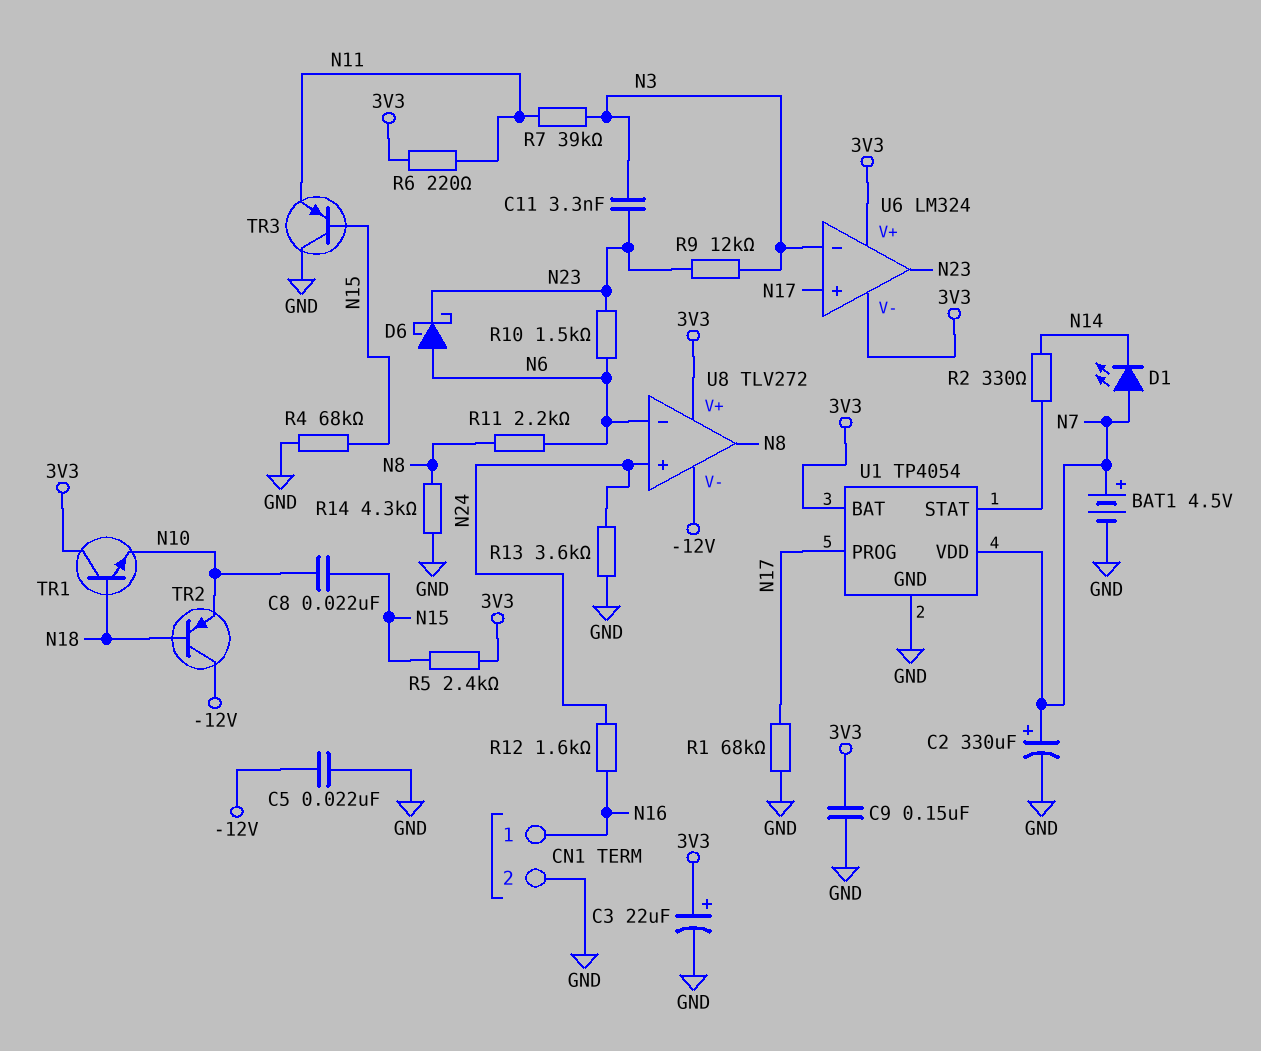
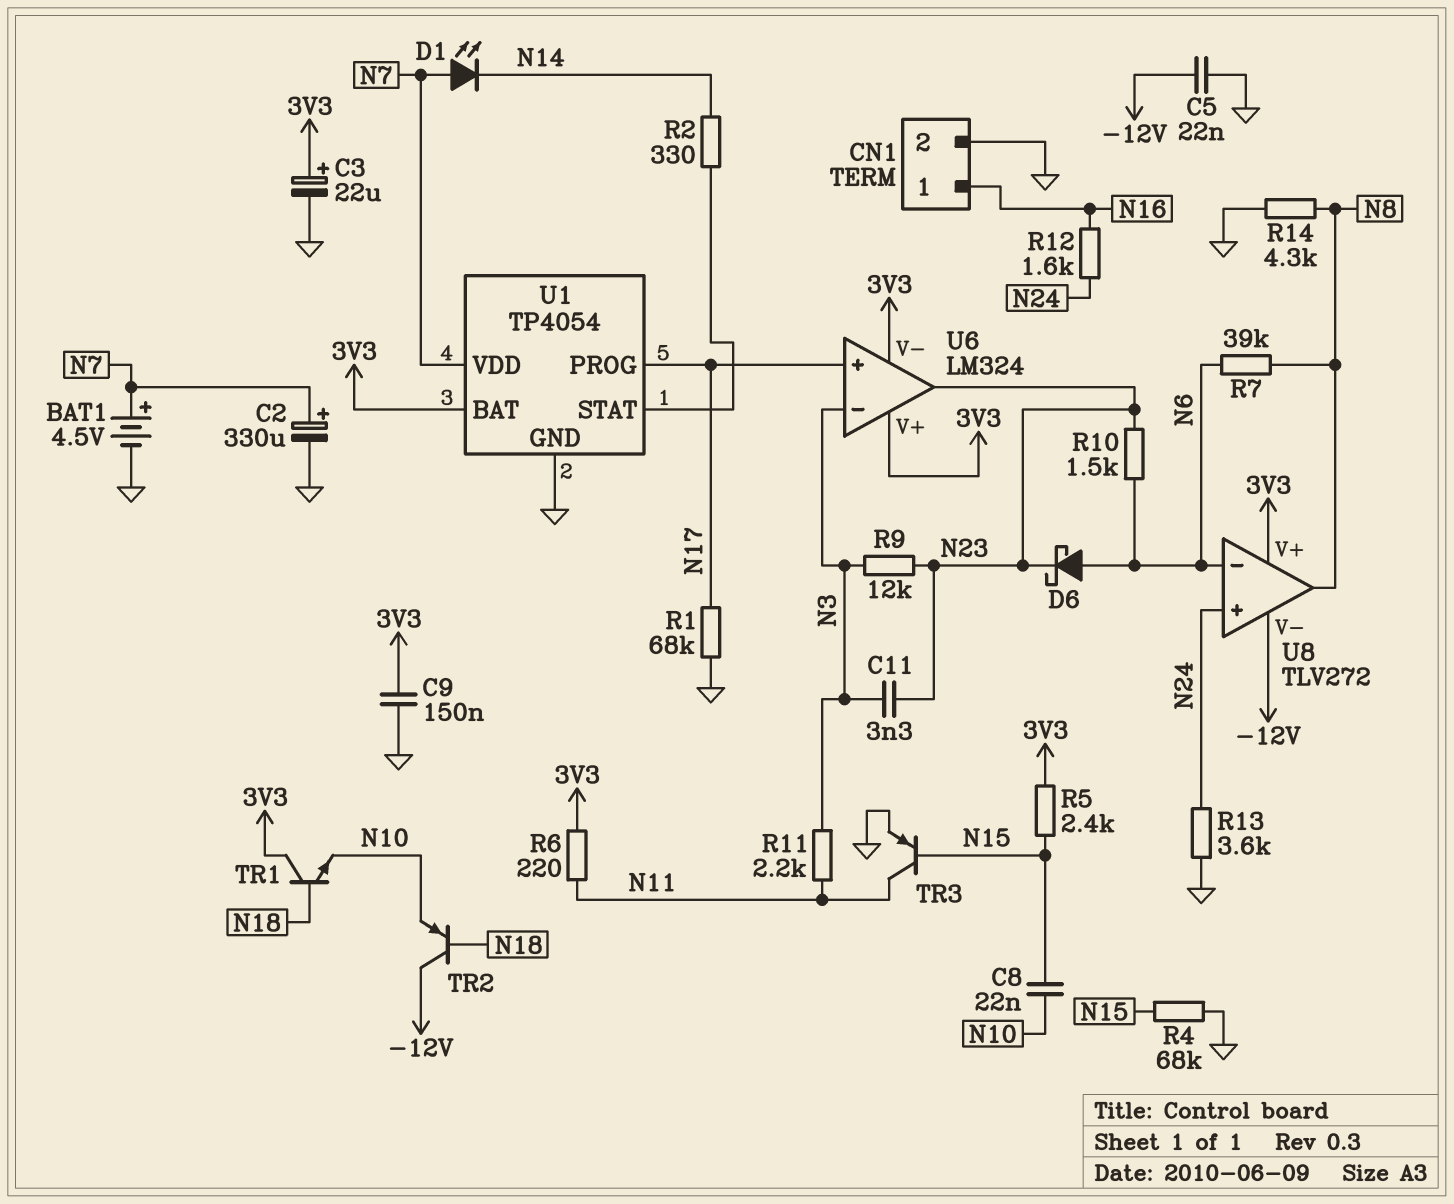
R7: 39k (N3, N11) -> 39k (N6, N8)
R11: 2.2k (N6, N8) -> 2.2k (N3, N11)
TR3: PNP (B N15, C GND, E N11) -> PNP (B N15, C N11, E GND)

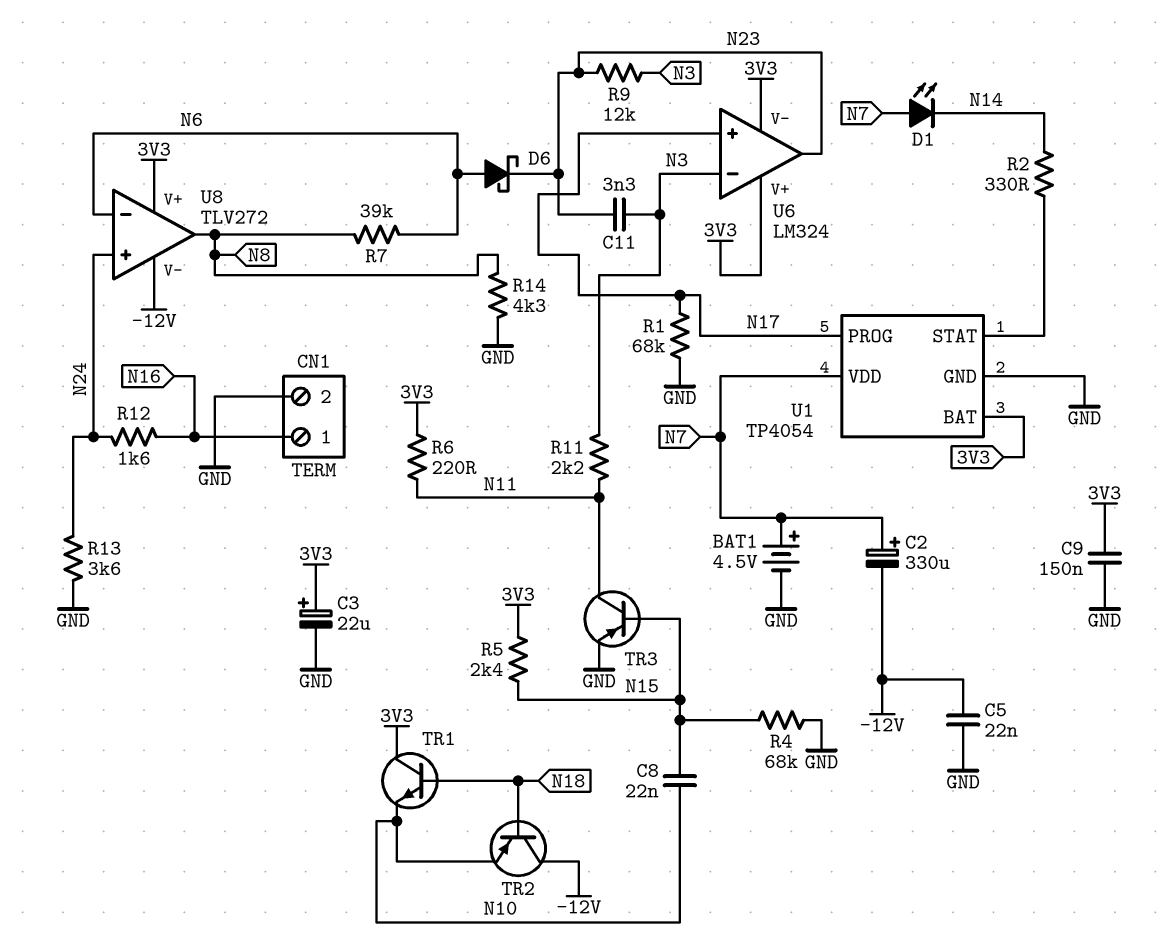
C2: 330uF (plus N7, minus GND) -> 330uF (plus N7, minus -12V)
R10: 1.5k (N6, N23) -> none

